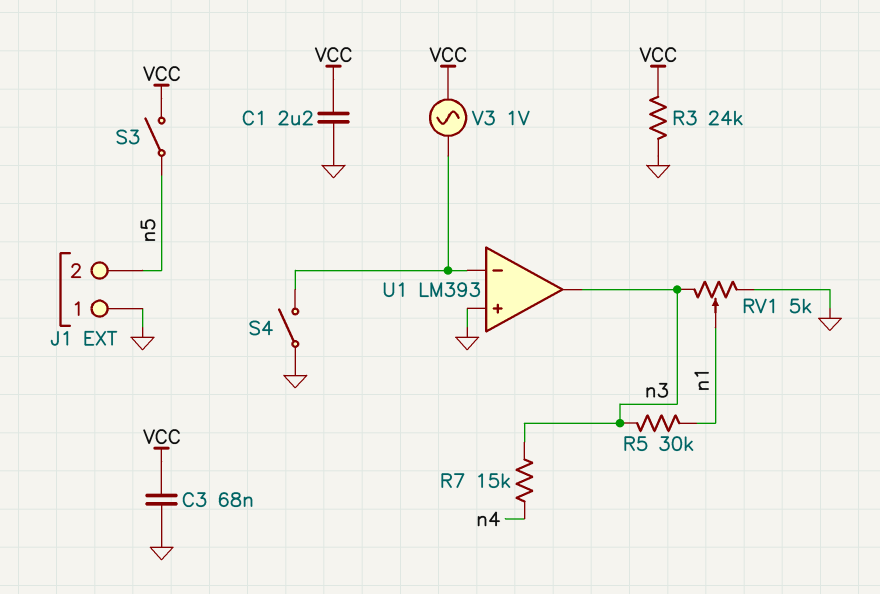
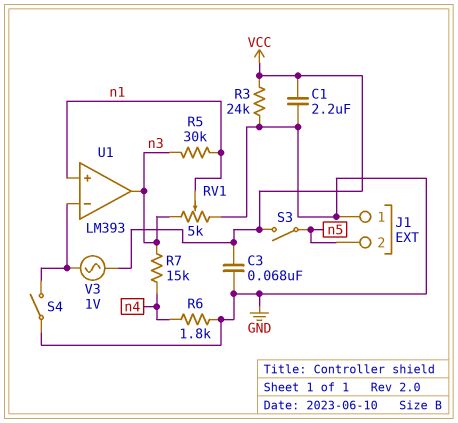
R6: none -> 1.8k (GND, n4)
U1 pin in+: GND -> n1

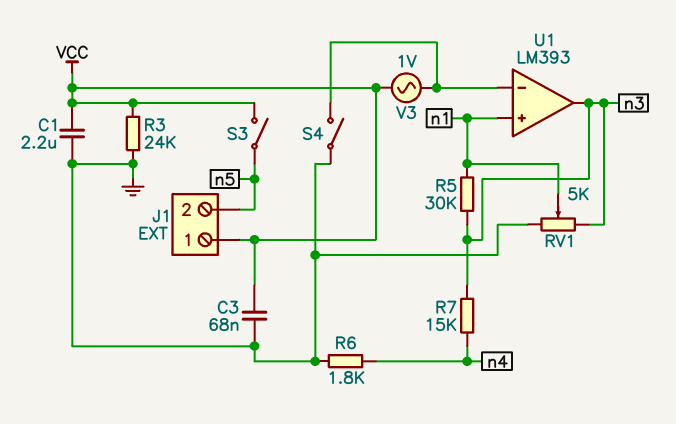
J1 pin 1: GND -> VCC

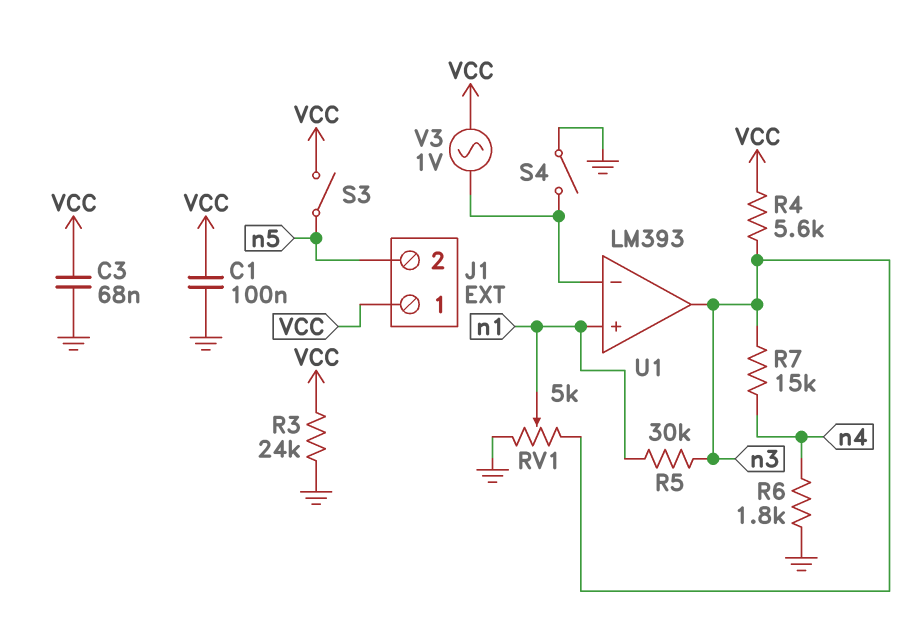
C1: 2.2uF (GND, VCC) -> 100nF (GND, VCC)
R4: none -> 5.6k (VCC, n3)

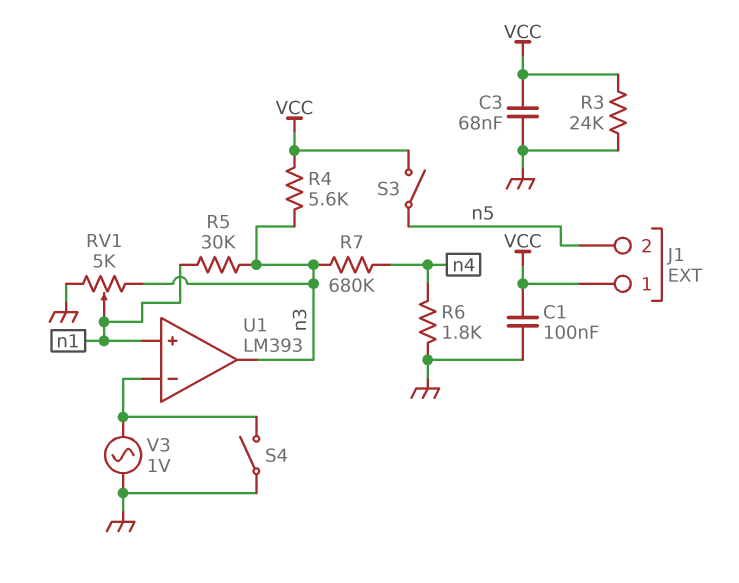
R7: 15k (n3, n4) -> 680k (n3, n4)
V3: AC 1V (U1/in-, VCC) -> AC 1V (GND, U1/in-)

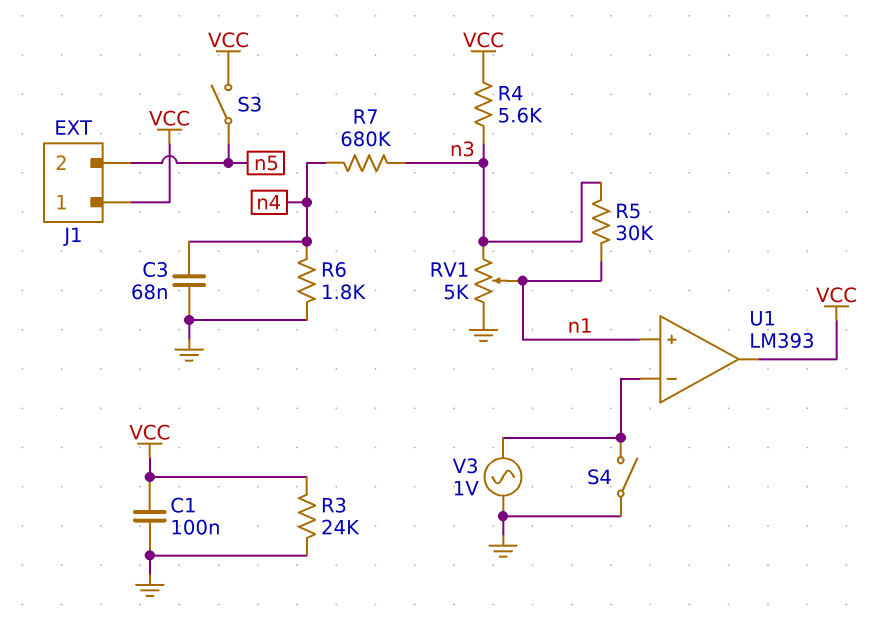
C3: 68nF (GND, VCC) -> 68nF (GND, n4)
U1 pin out: n3 -> VCC

